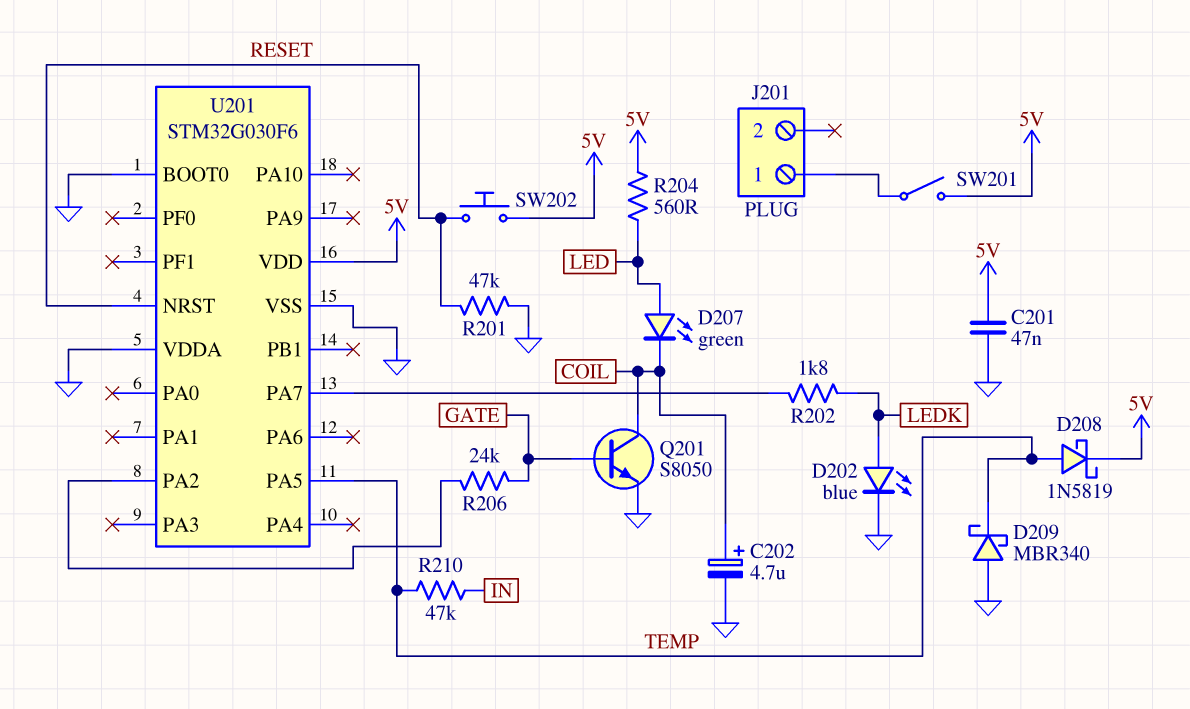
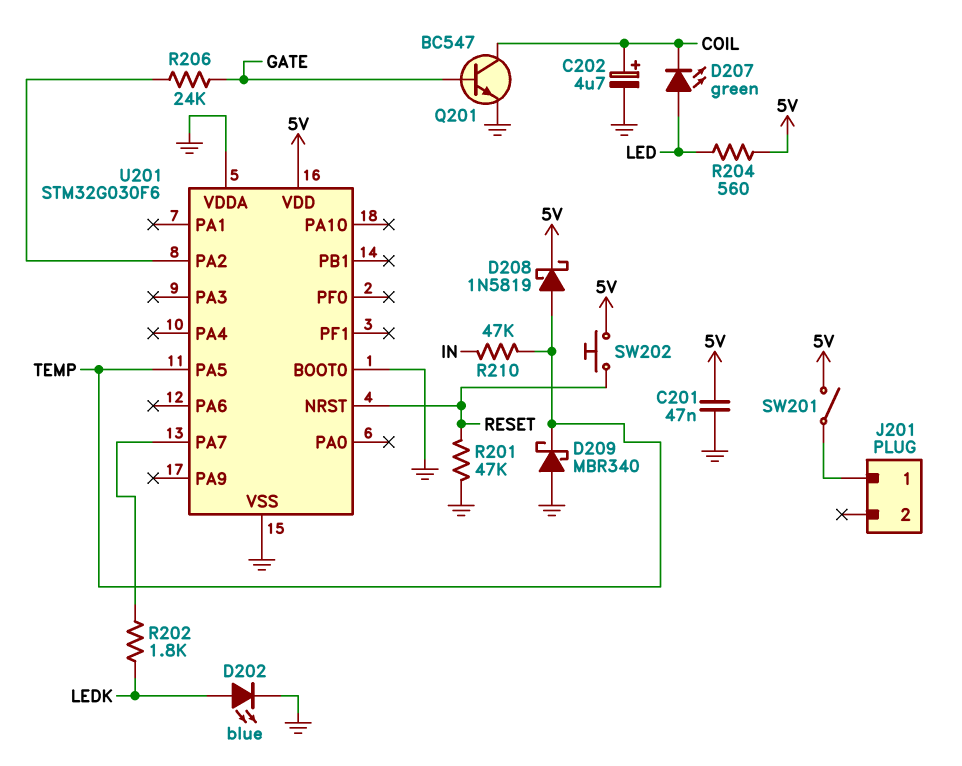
Q201: NPN S8050 (B GATE, C COIL, E GND) -> NPN BC547 (B GATE, C COIL, E GND)

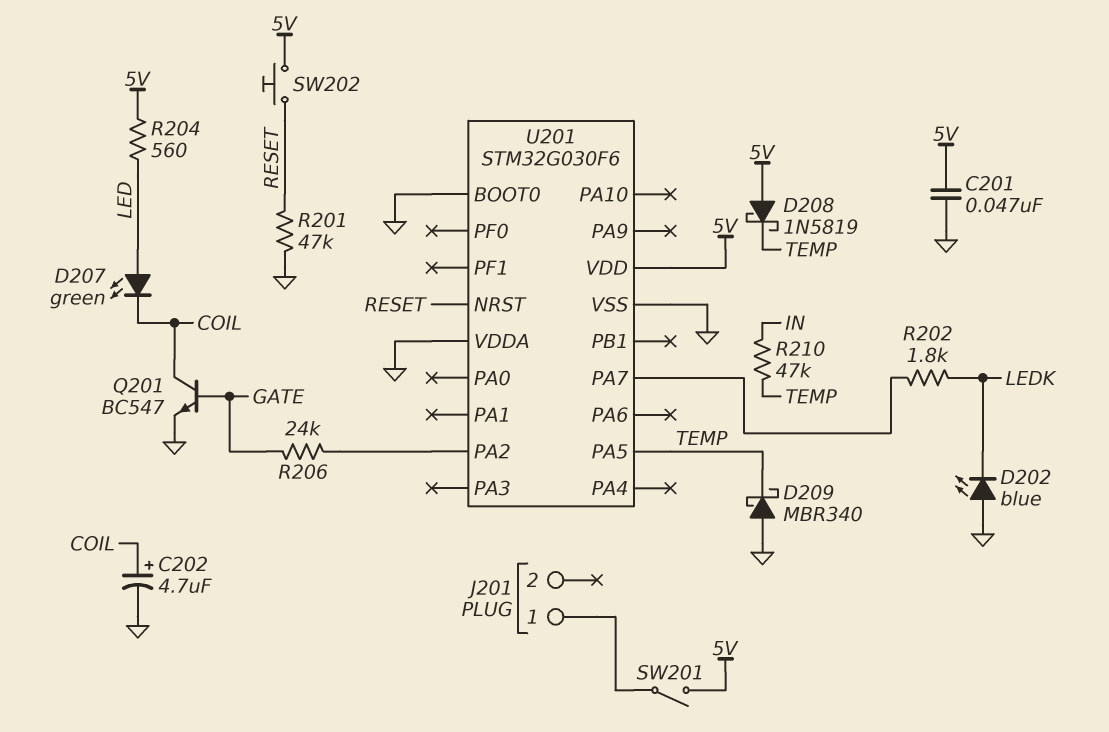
D202: LED blue (A LEDK, K GND) -> LED blue (A GND, K LEDK)
D208: schottky 1N5819 (A TEMP, K 5V) -> schottky 1N5819 (A 5V, K TEMP)

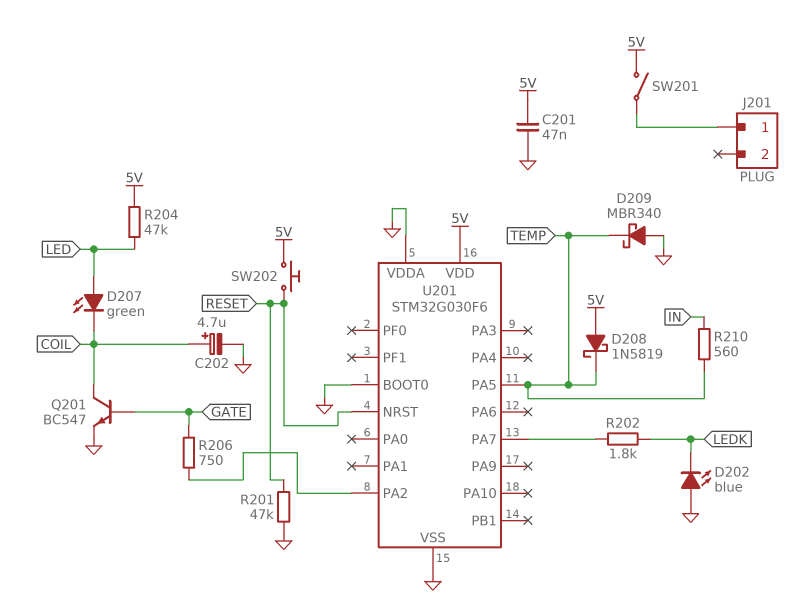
R204: 560 (5V, LED) -> 47k (5V, LED)
R206: 24k (GATE, U201/PA2) -> 750 (GATE, U201/PA2)
R210: 47k (IN, TEMP) -> 560 (IN, TEMP)

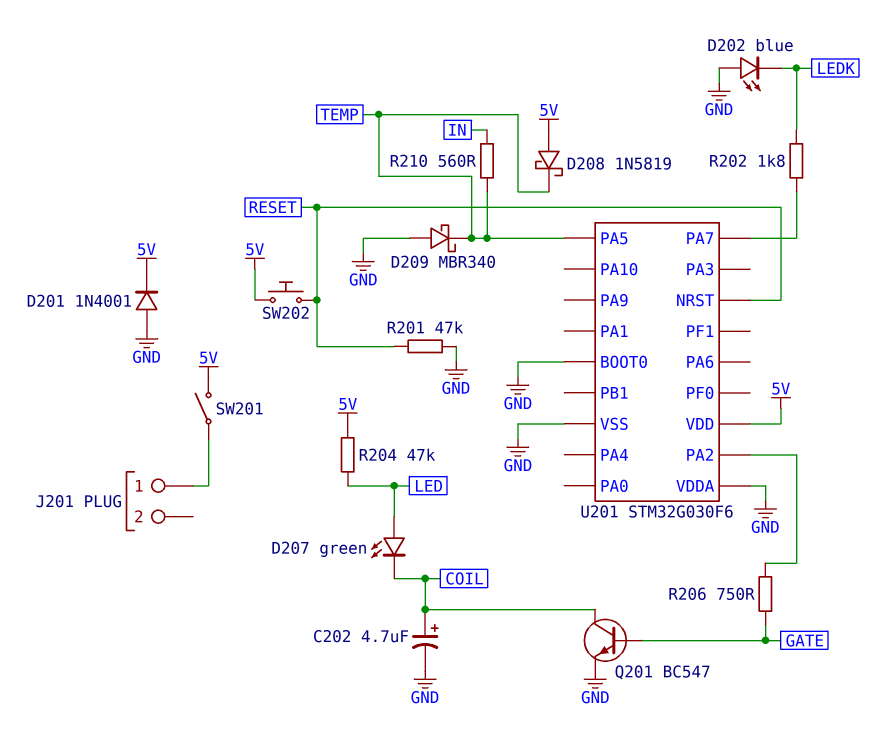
C201: 47nF (5V, GND) -> none
D201: none -> diode 1N4001 (A GND, K 5V)

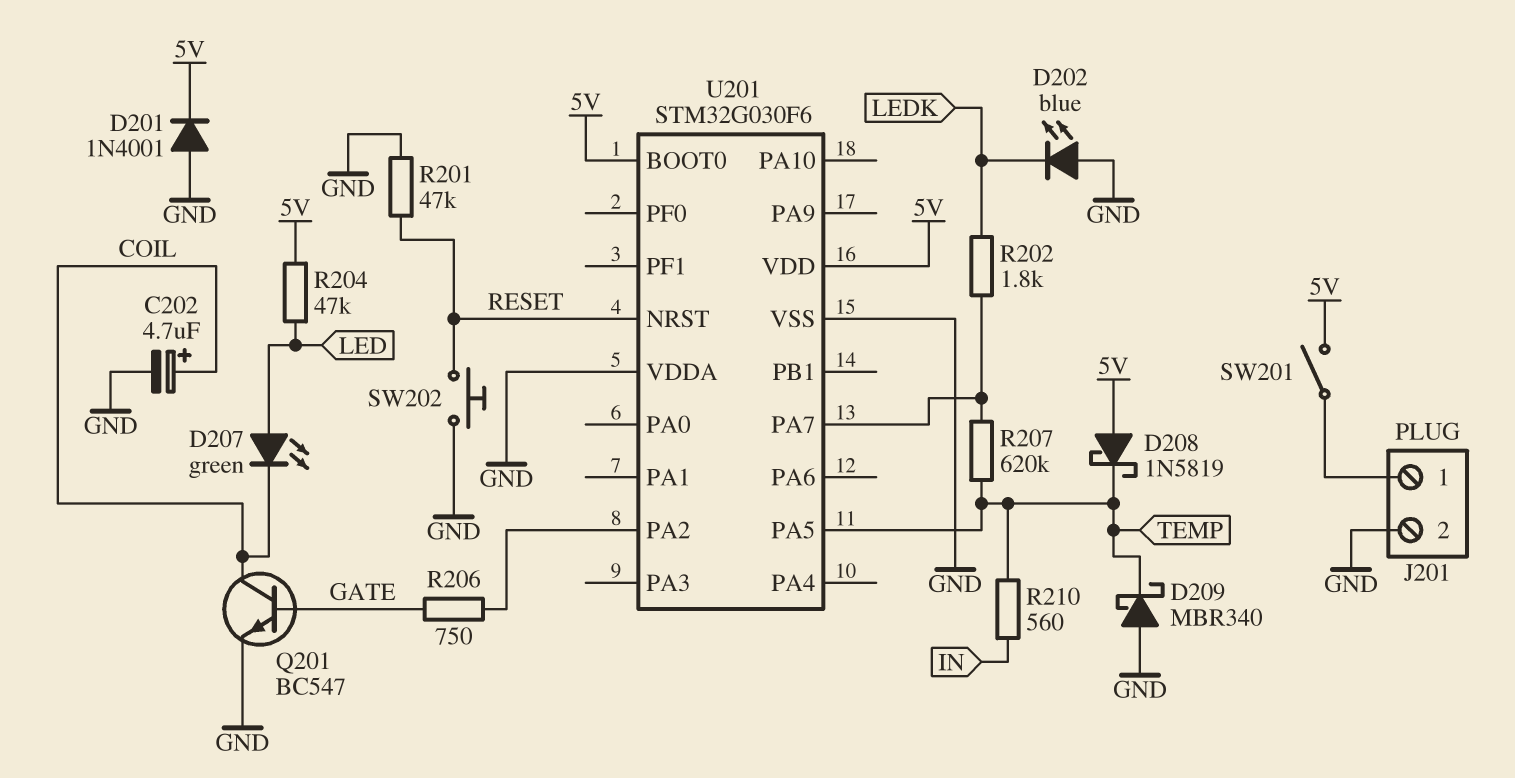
J201 pin 2: none -> GND
R207: none -> 620k (TEMP, U201/PA7)
SW202: button (5V, RESET) -> button (GND, RESET)
U201 pin BOOT0: GND -> 5V

